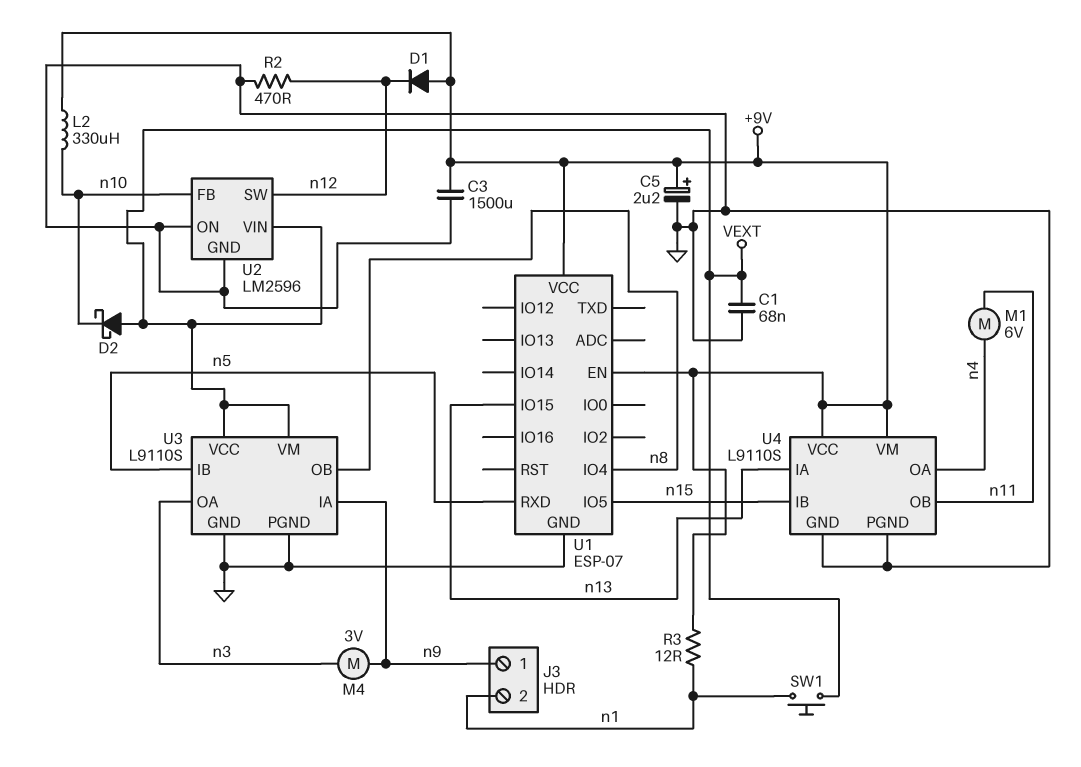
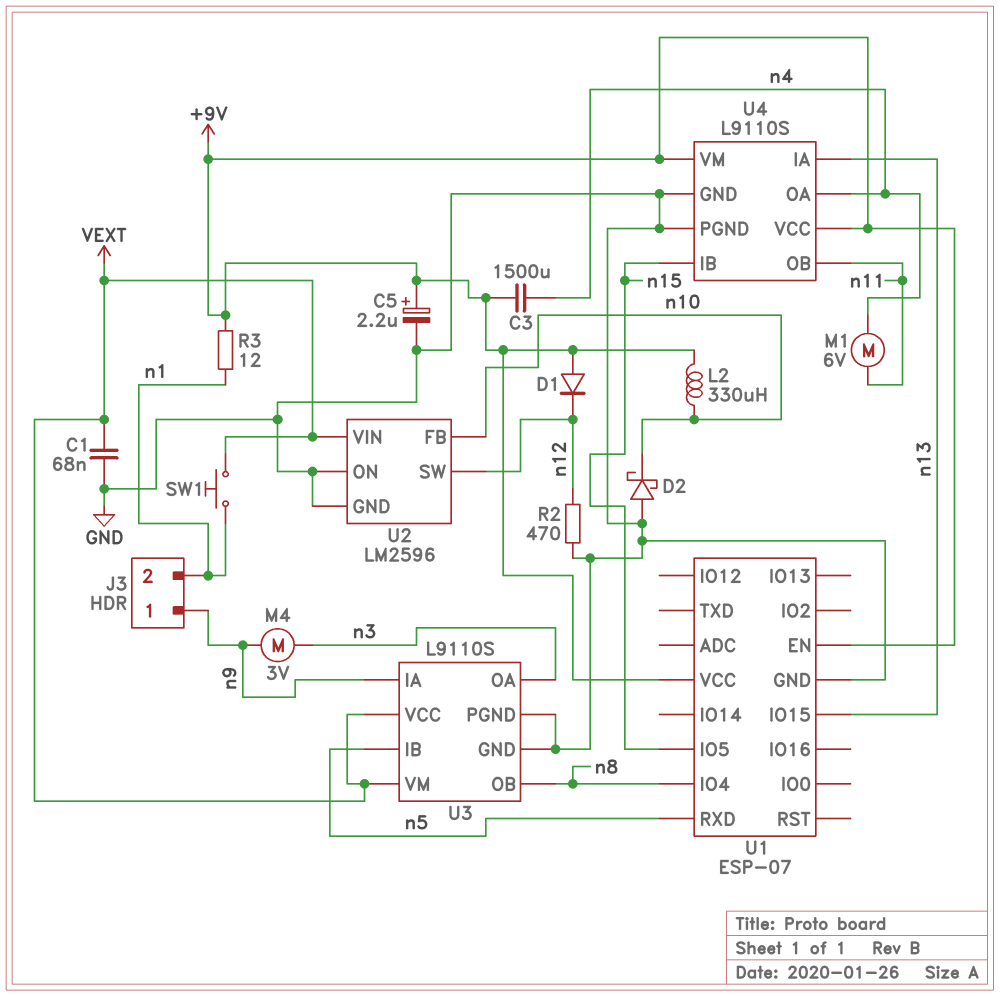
C3: 1500uF (+9V, GND) -> 1500uF (+9V, n4)
D2: schottky (A VEXT, K n10) -> schottky (A GND, K n10)

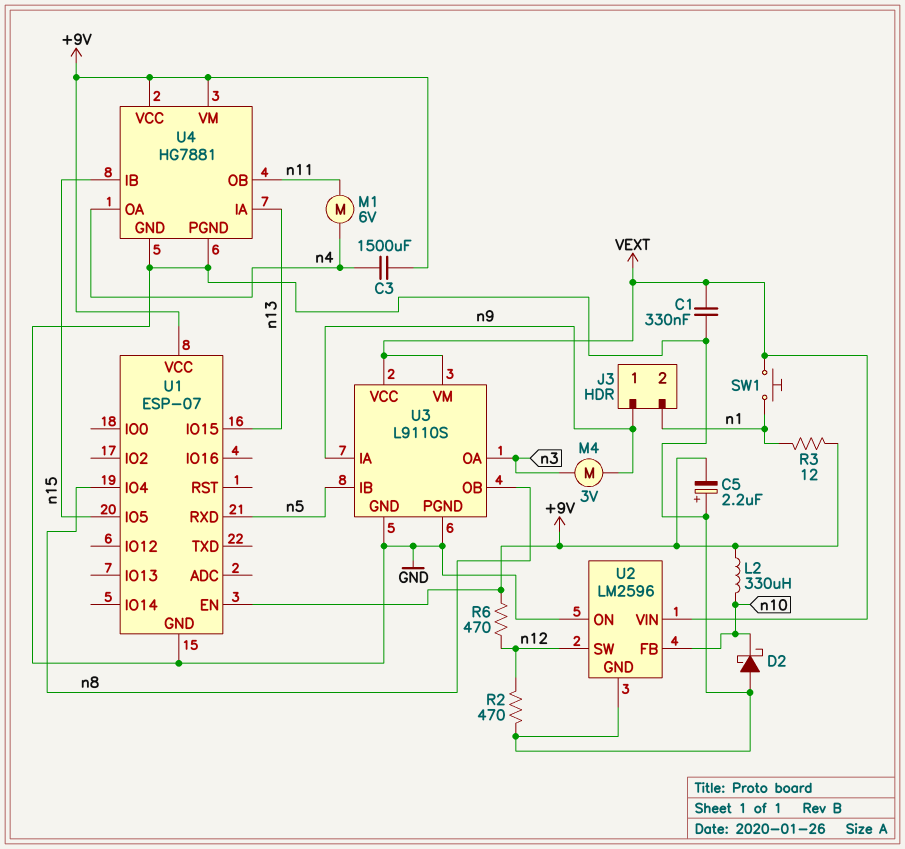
C1: 68nF (GND, VEXT) -> 330nF (GND, VEXT)
C5: 2.2uF (plus +9V, minus GND) -> 2.2uF (plus GND, minus +9V)
D1: diode (A +9V, K n12) -> none
R6: none -> 470 (+9V, n12)
U4: L9110S -> HG7881

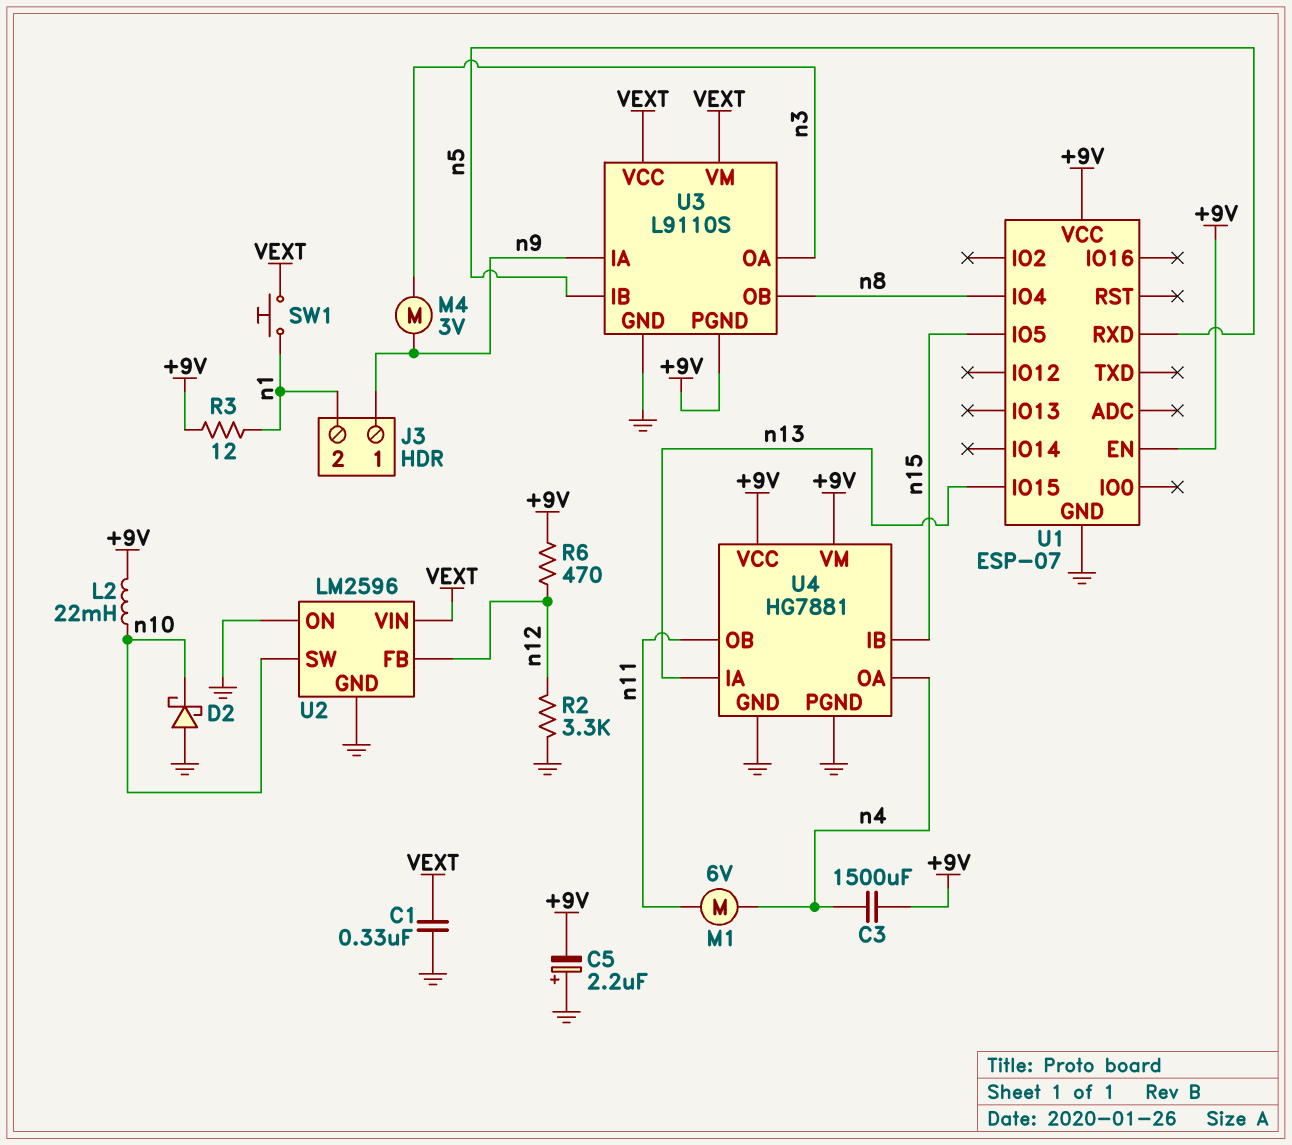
L2: 330uH (+9V, n10) -> 22mH (+9V, n10)
R2: 470 (GND, n12) -> 3.3k (GND, n12)
U2 pin FB: n10 -> n12
U2 pin SW: n12 -> n10
U3 pin PGND: GND -> +9V

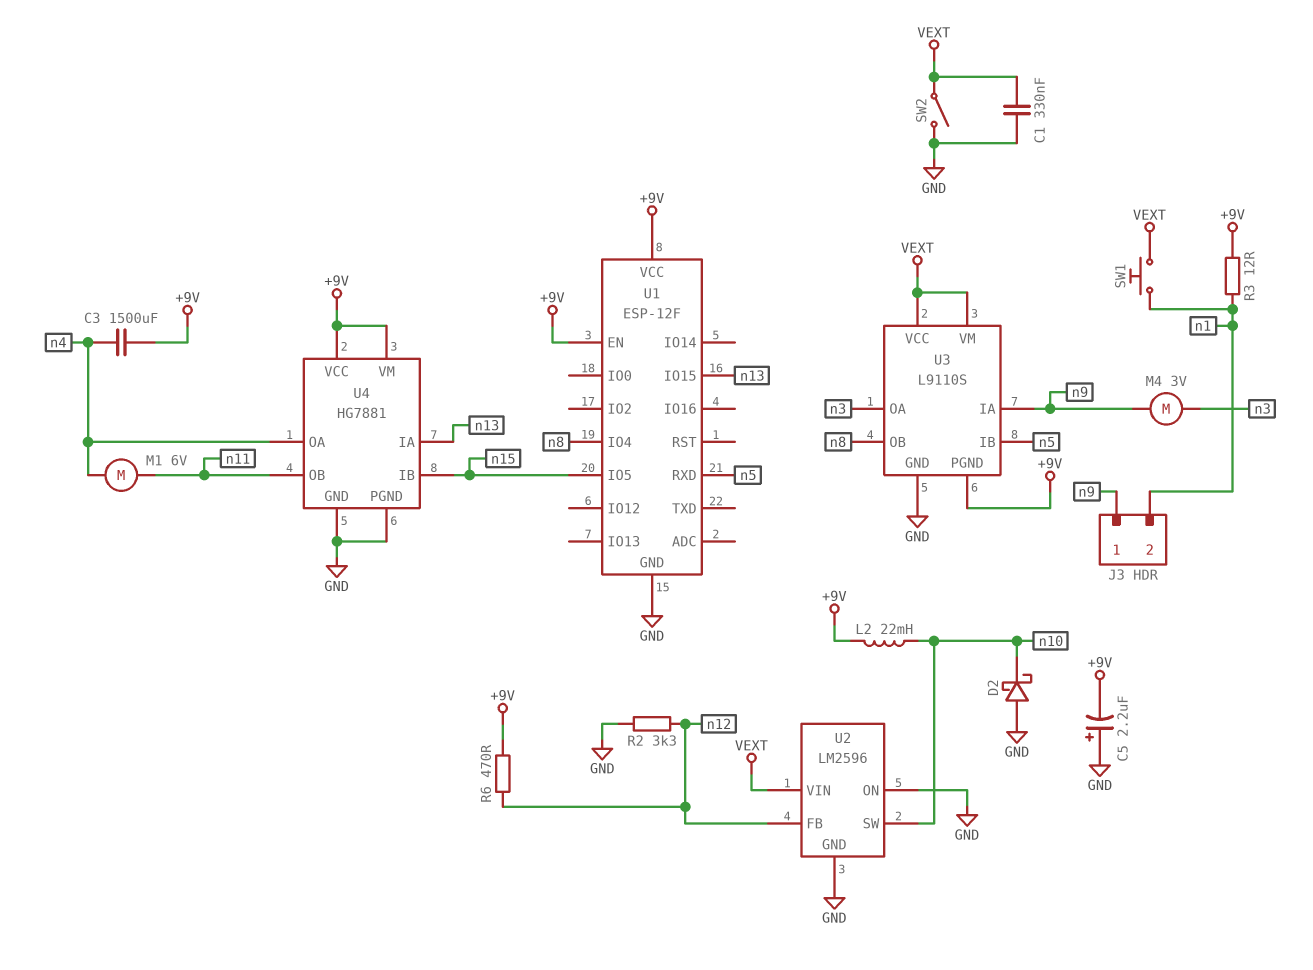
SW2: none -> switch (GND, VEXT)
U1: ESP-07 -> ESP-12F

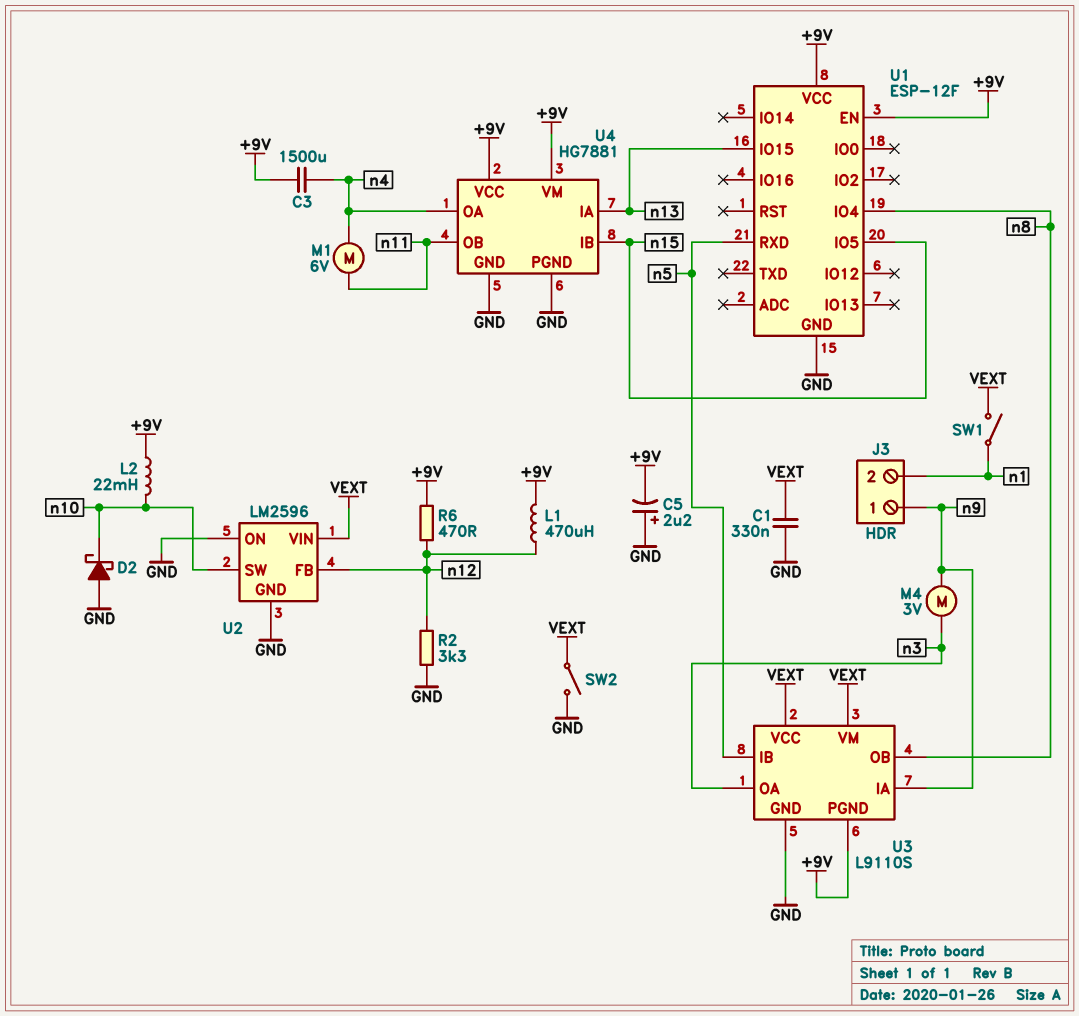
L1: none -> 470uH (+9V, n12)
R3: 12 (+9V, n1) -> none
SW1: button (VEXT, n1) -> switch (VEXT, n1)

